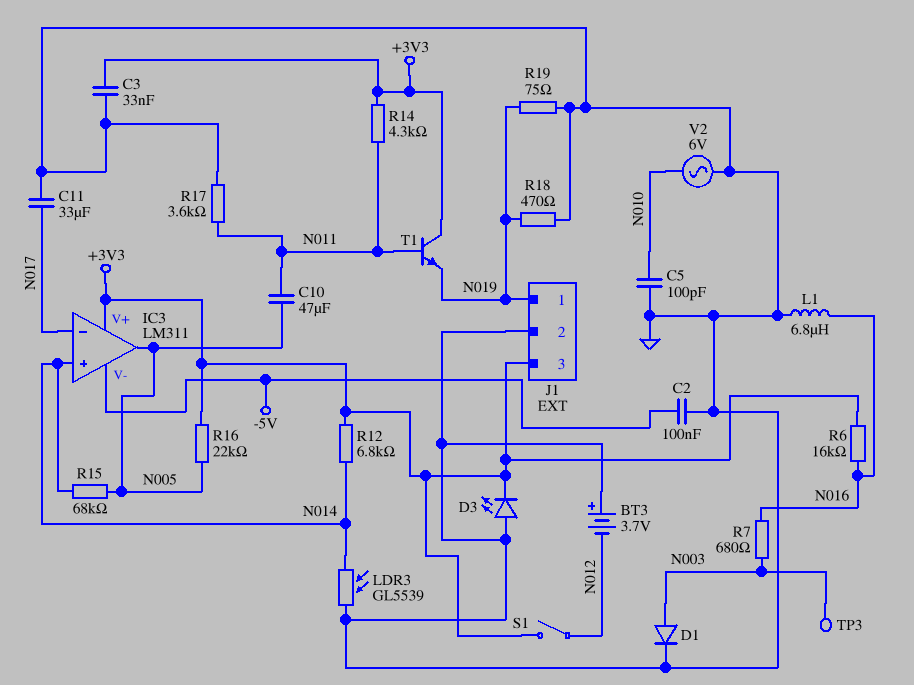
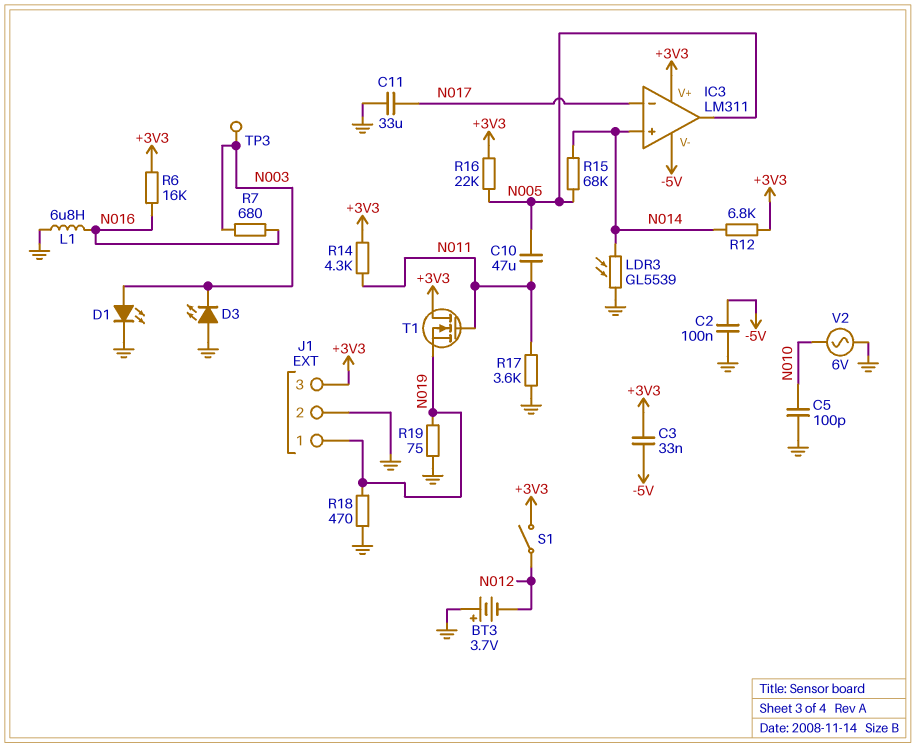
C3: 33nF (+3V3, GND) -> 33nF (+3V3, -5V)
D1: diode (A N003, K GND) -> LED (A N003, K GND)
D3: LED (A GND, K +3V3) -> LED (A GND, K N003)
T1: NPN (B N011, C +3V3, E N019) -> NMOS (G N011, D +3V3, S N019)

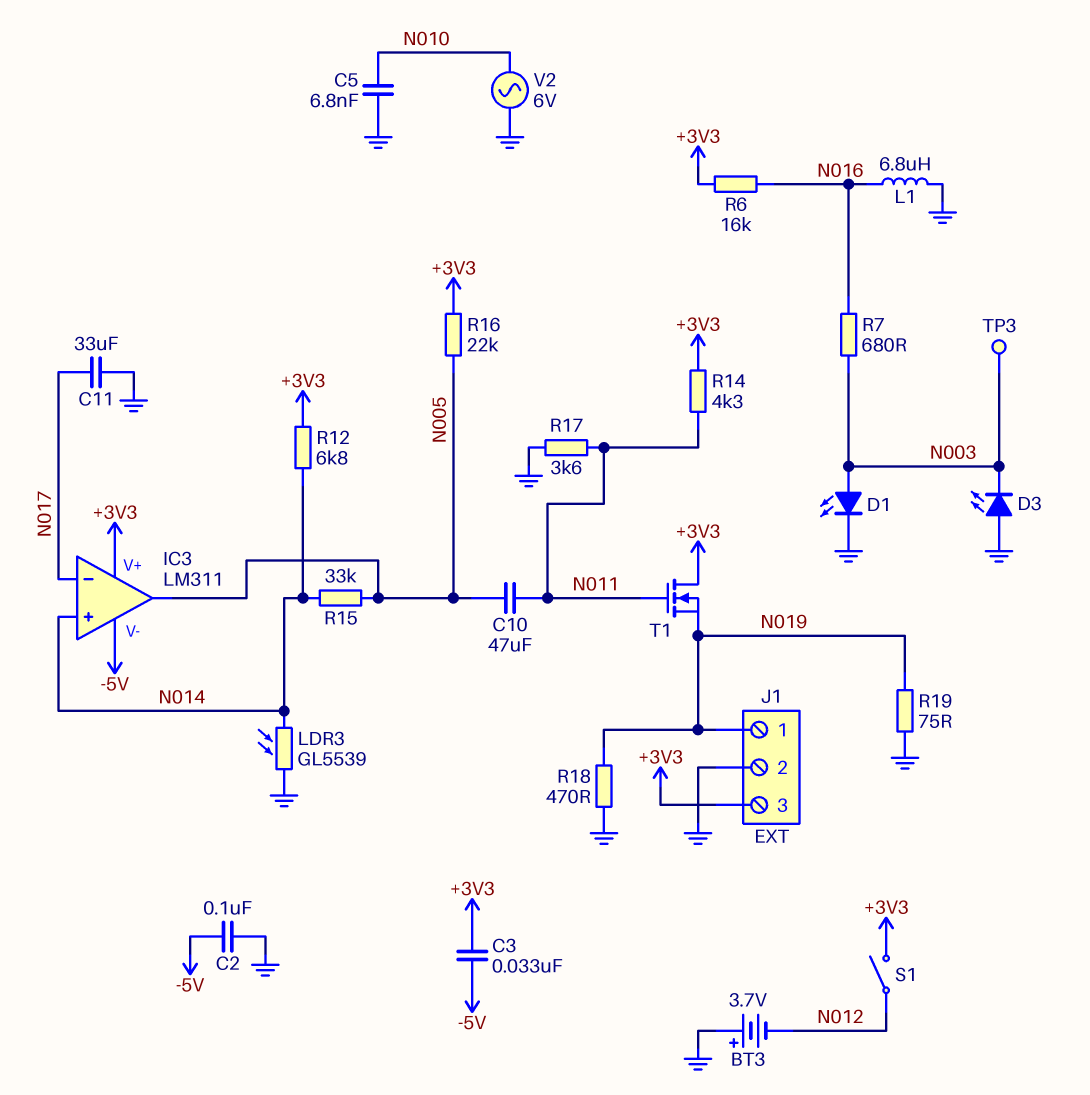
C5: 100pF (GND, N010) -> 6.8nF (GND, N010)
R15: 68k (N005, N014) -> 33k (N005, N014)

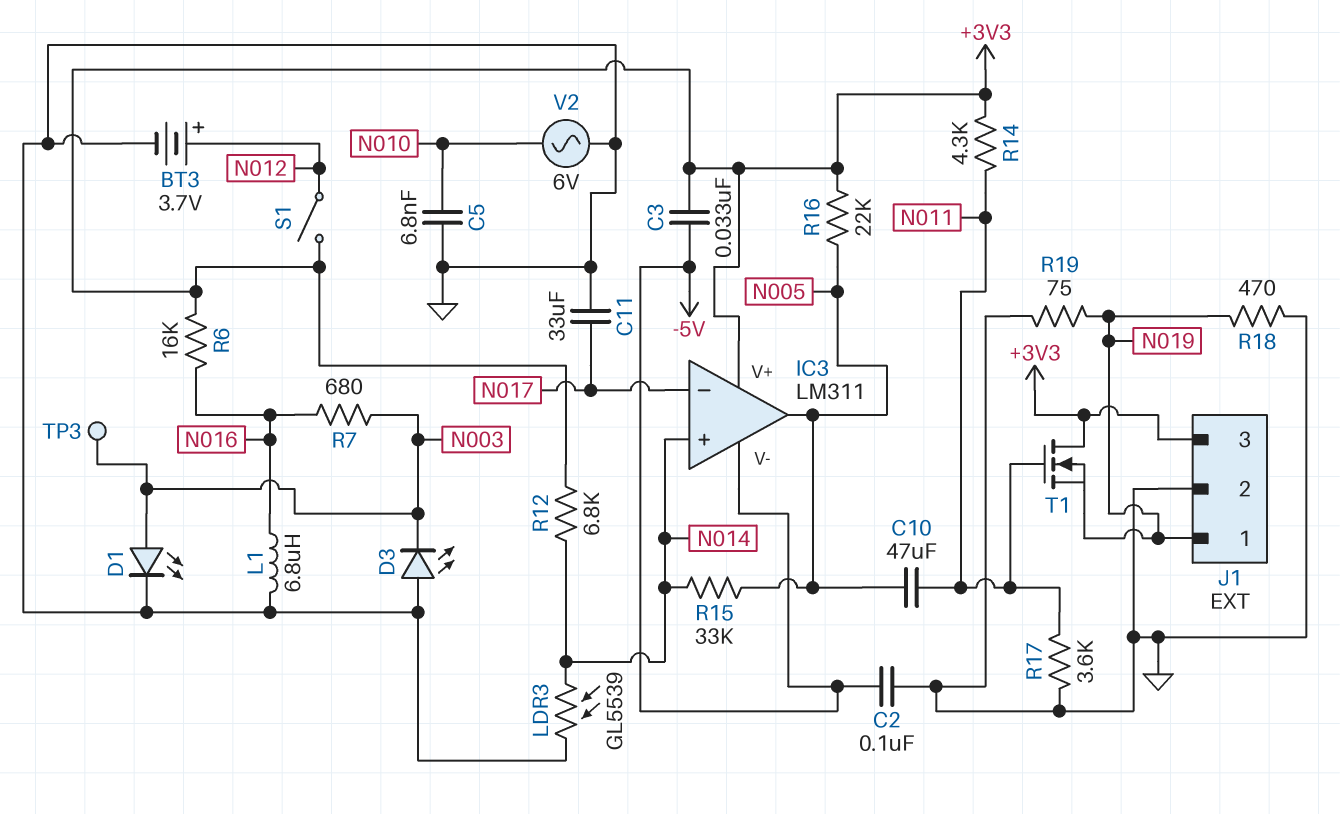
BT3: 3.7V (plus GND, minus N012) -> 3.7V (plus N012, minus GND)

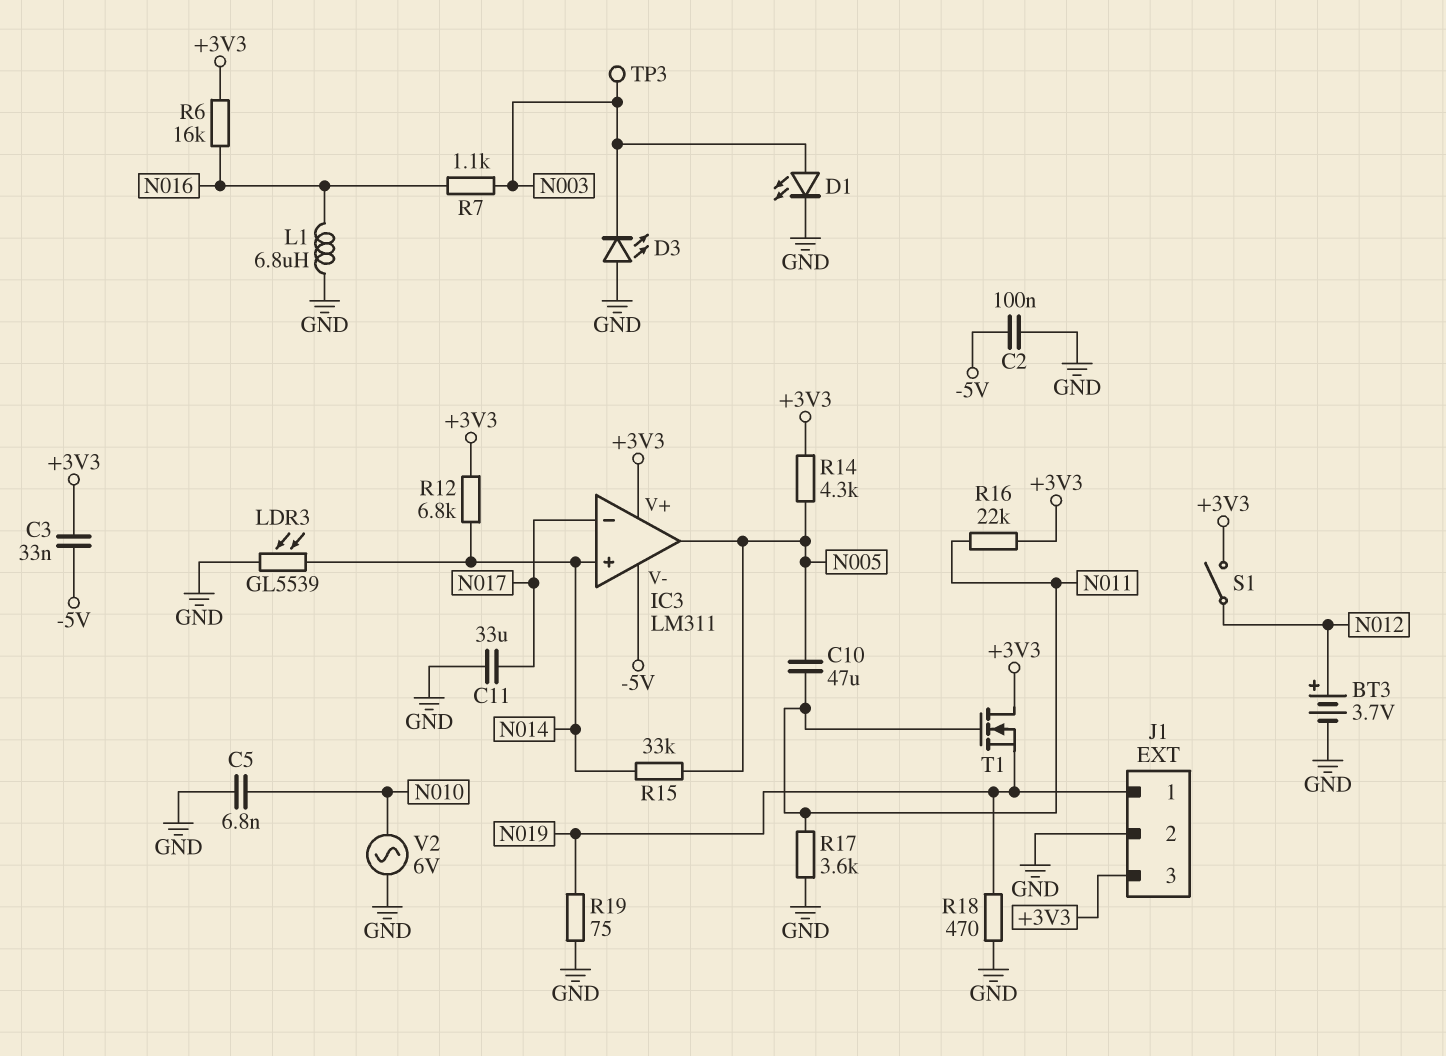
R7: 680 (N003, N016) -> 1.1k (N003, N016)
R14: 4.3k (+3V3, N011) -> 4.3k (+3V3, N005)
R16: 22k (+3V3, N005) -> 22k (+3V3, N011)

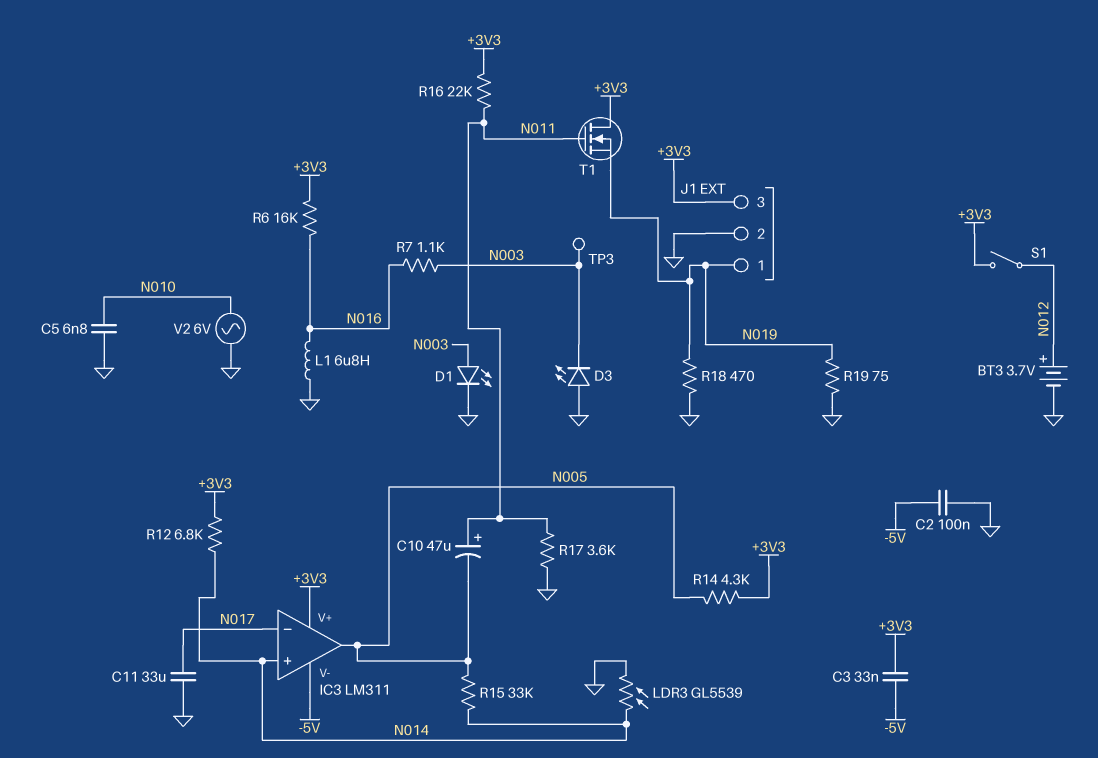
C10: 47uF (N005, N011) -> 47uF (plus N011, minus N005)

